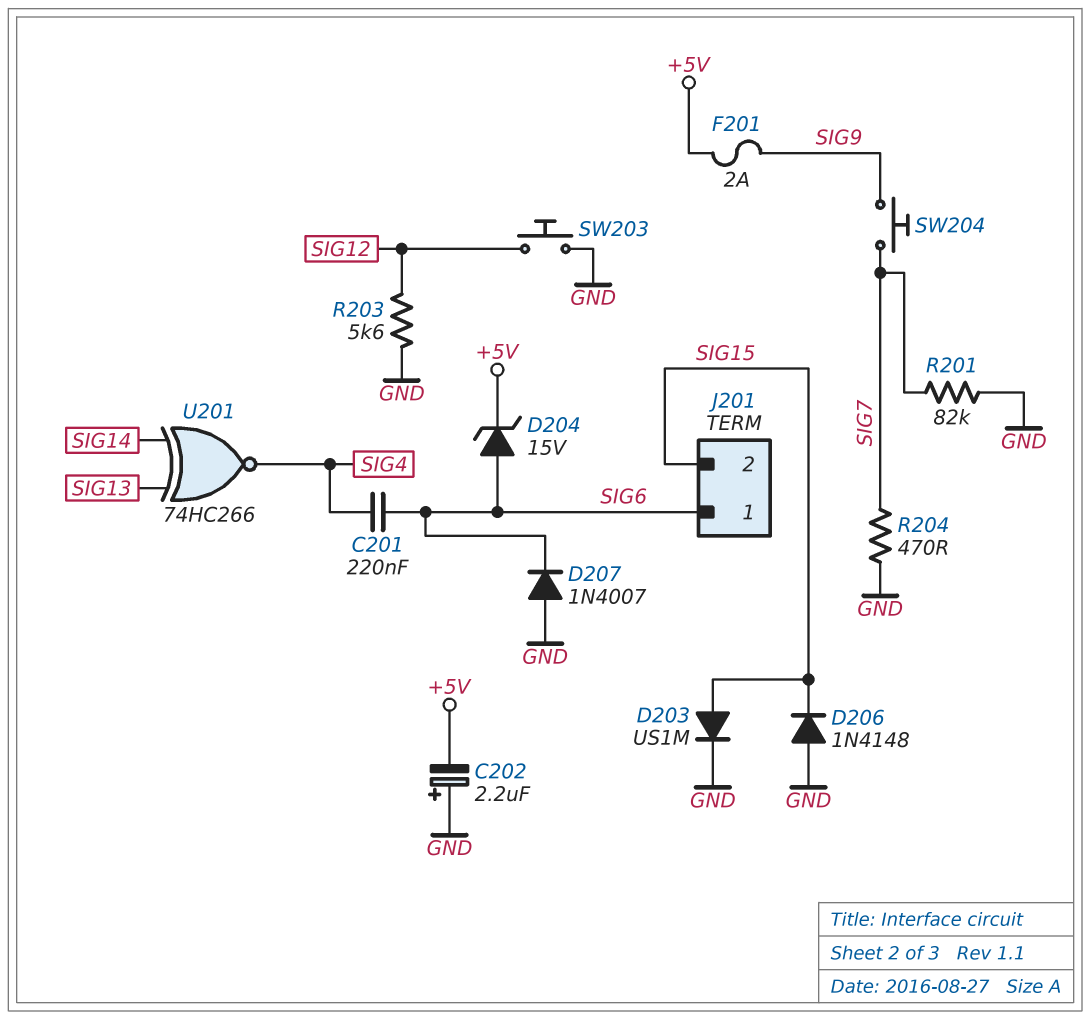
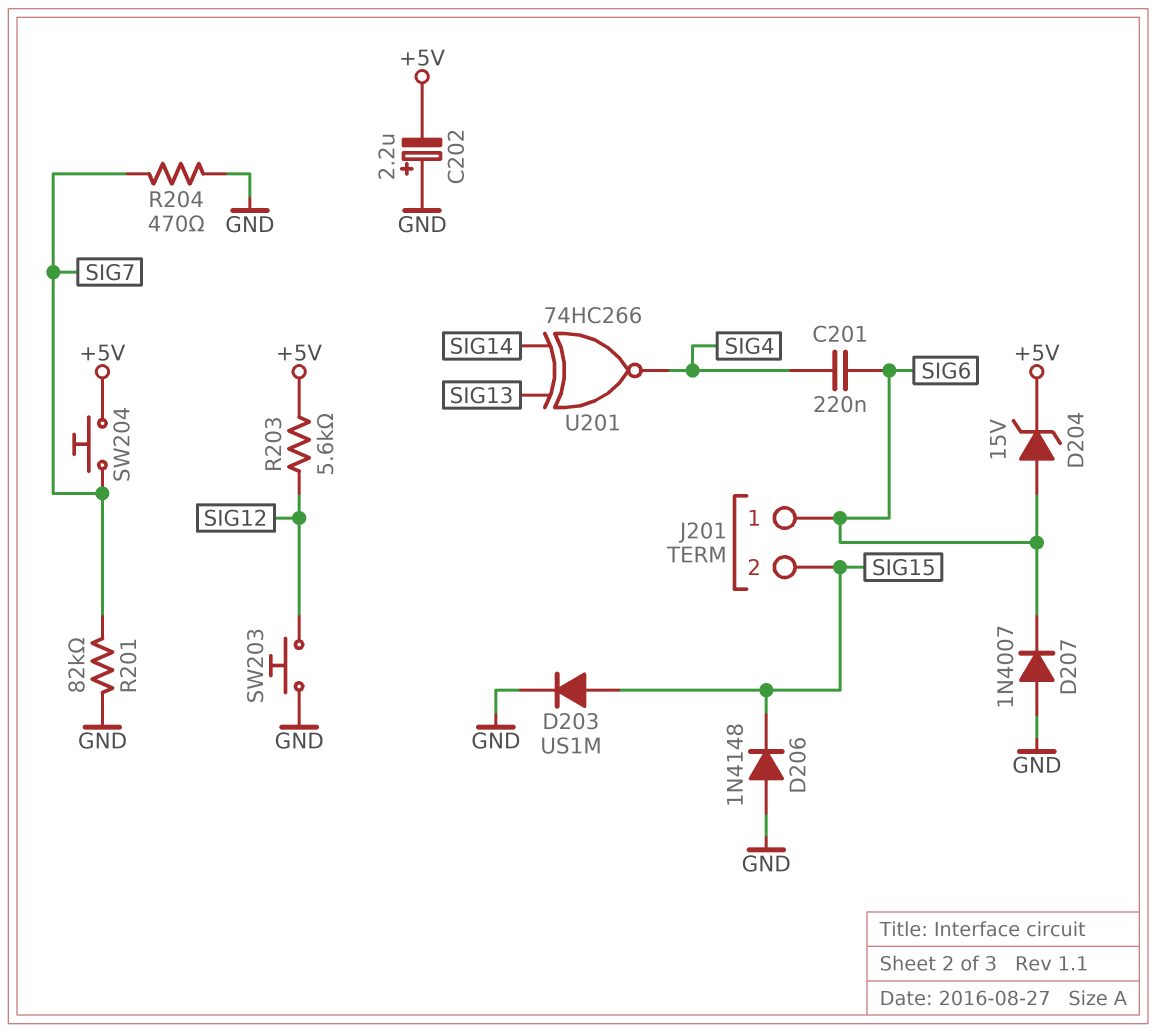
F201: 2A (+5V, SIG9) -> none
R203: 5.6k (GND, SIG12) -> 5.6k (+5V, SIG12)
SW204: button (SIG7, SIG9) -> button (+5V, SIG7)

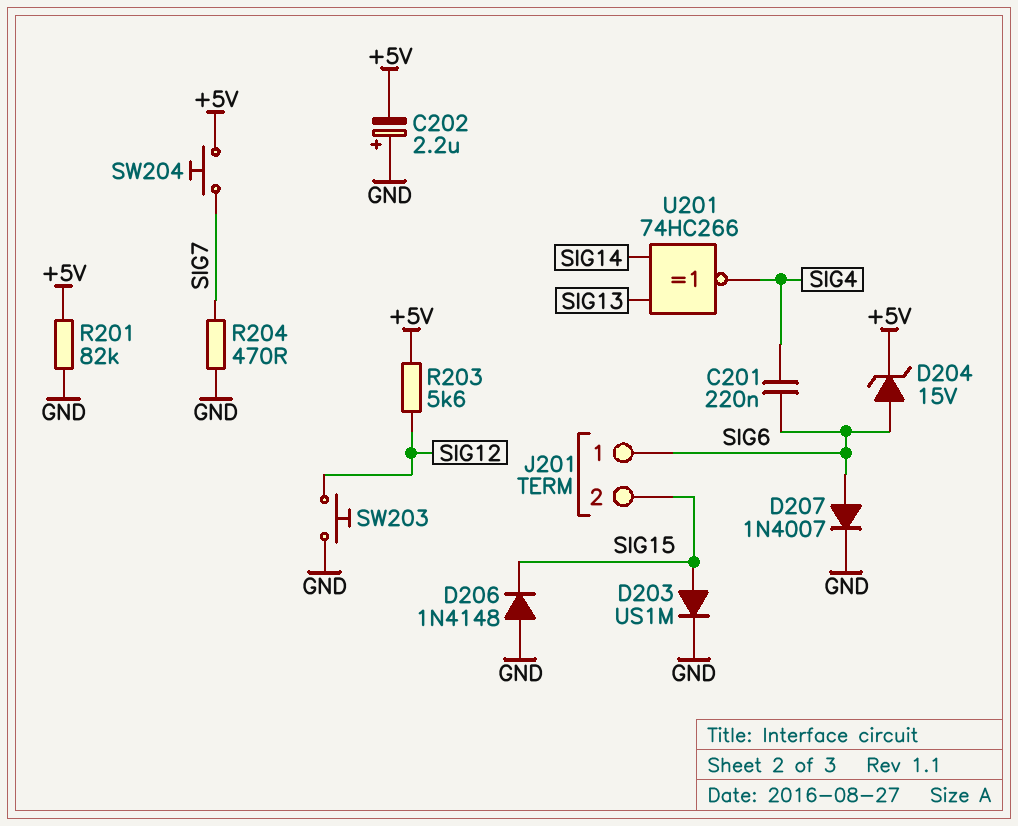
D207: diode 1N4007 (A GND, K SIG6) -> diode 1N4007 (A SIG6, K GND)
R201: 82k (GND, SIG7) -> 82k (+5V, GND)

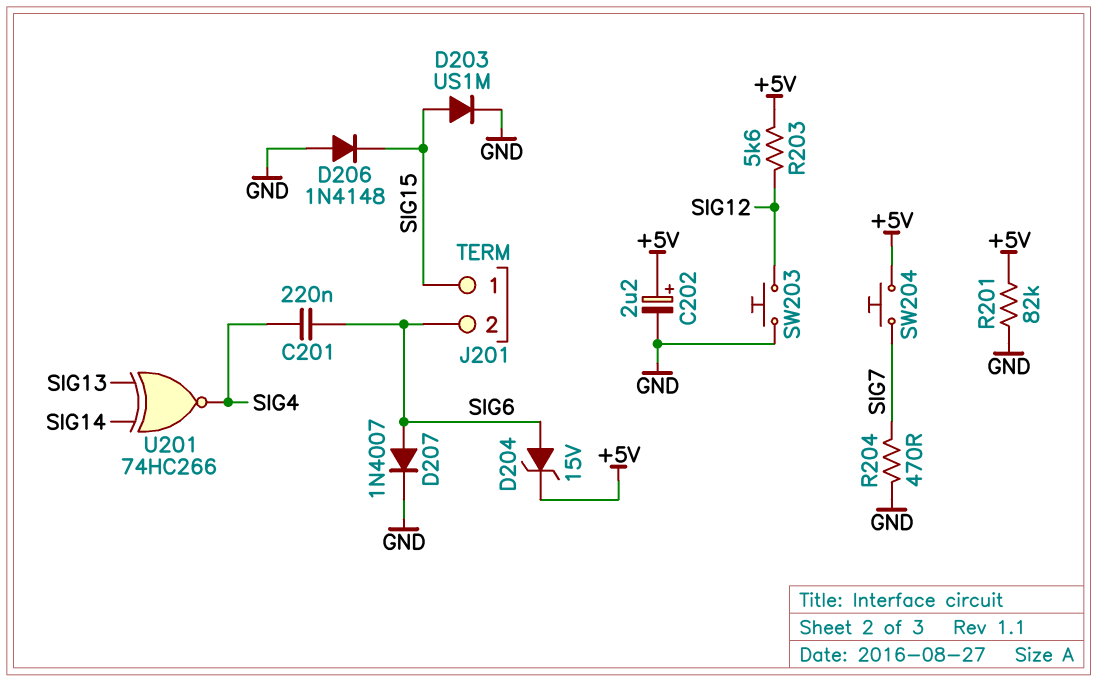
C202: 2.2uF (plus GND, minus +5V) -> 2.2uF (plus +5V, minus GND)
J201 pin 1: SIG6 -> SIG15
J201 pin 2: SIG15 -> SIG6

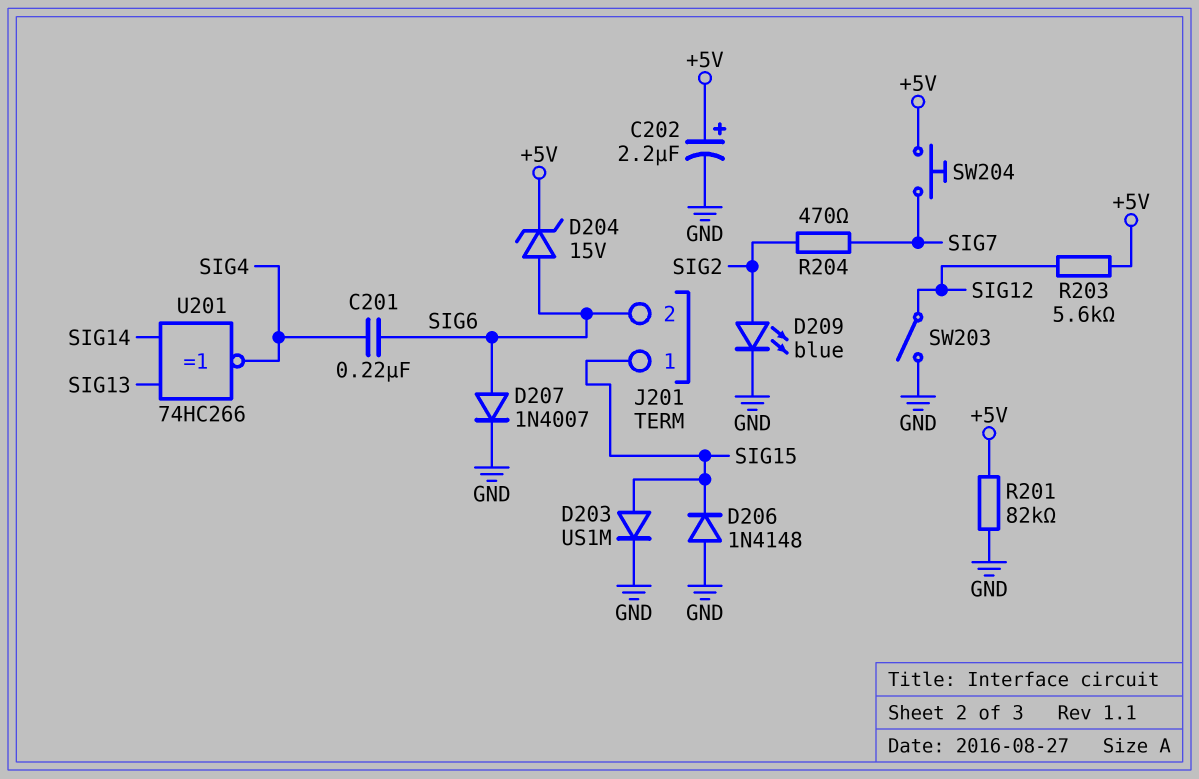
D209: none -> LED blue (A SIG2, K GND)
R204: 470 (GND, SIG7) -> 470 (SIG2, SIG7)
SW203: button (GND, SIG12) -> switch (GND, SIG12)

